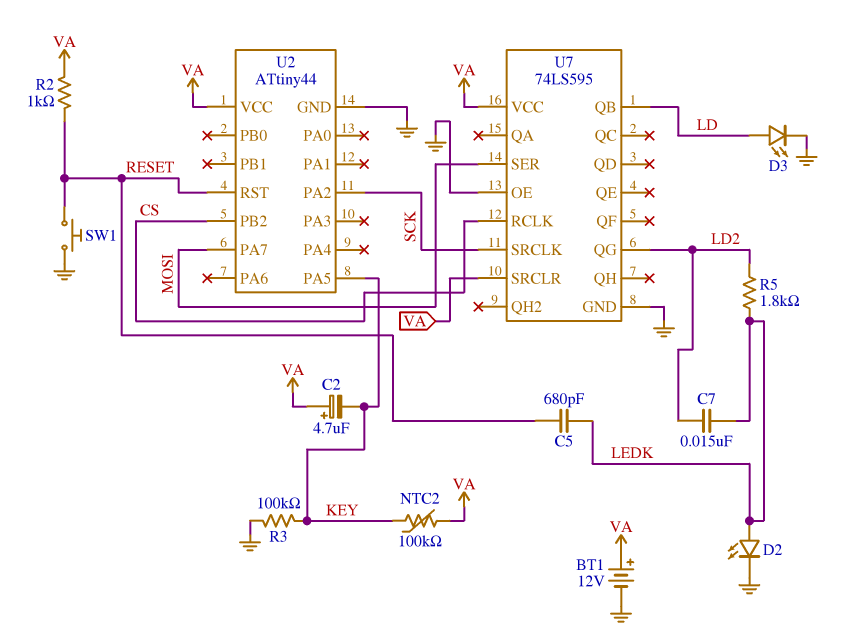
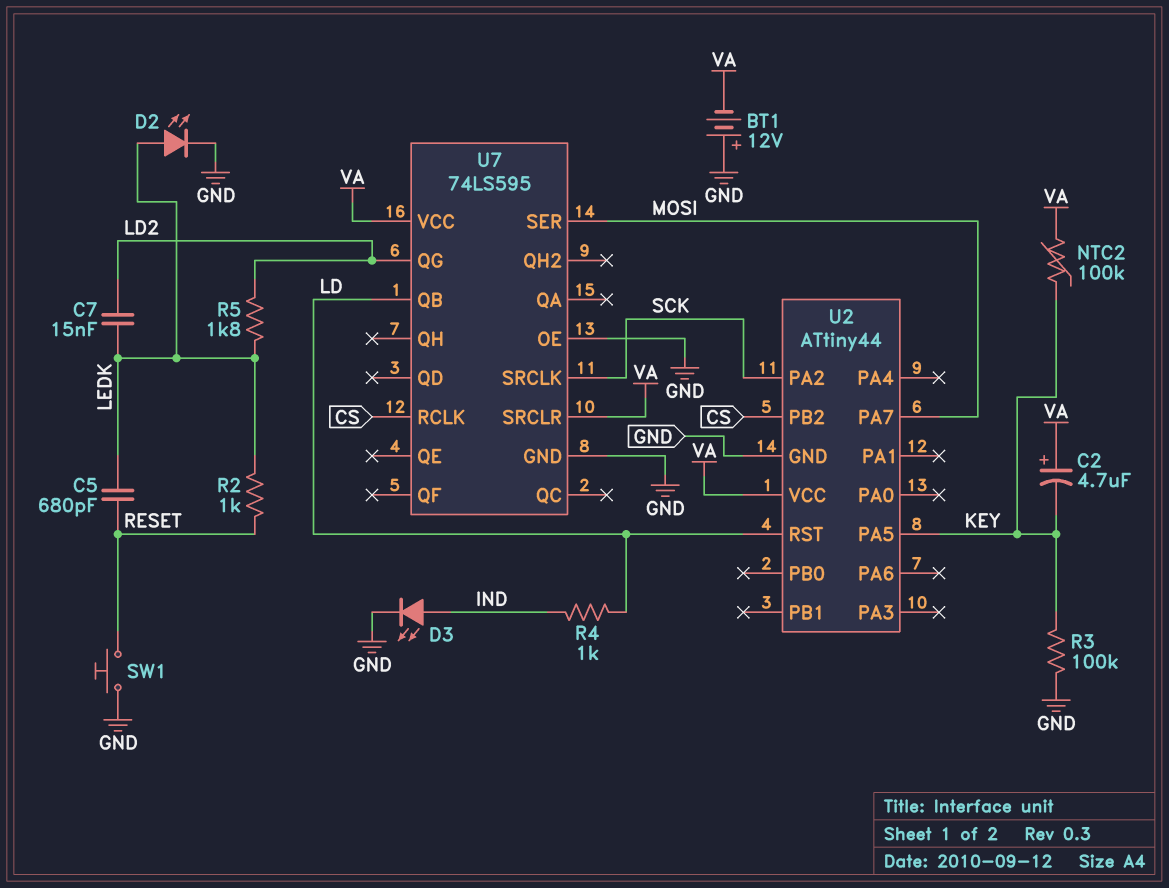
BT1: 12V (plus VA, minus GND) -> 12V (plus GND, minus VA)
D3: LED (A LD, K GND) -> LED (A IND, K GND)
R2: 1k (RESET, VA) -> 1k (LEDK, RESET)
R4: none -> 1k (IND, LD)
U2 pin RST: RESET -> LD

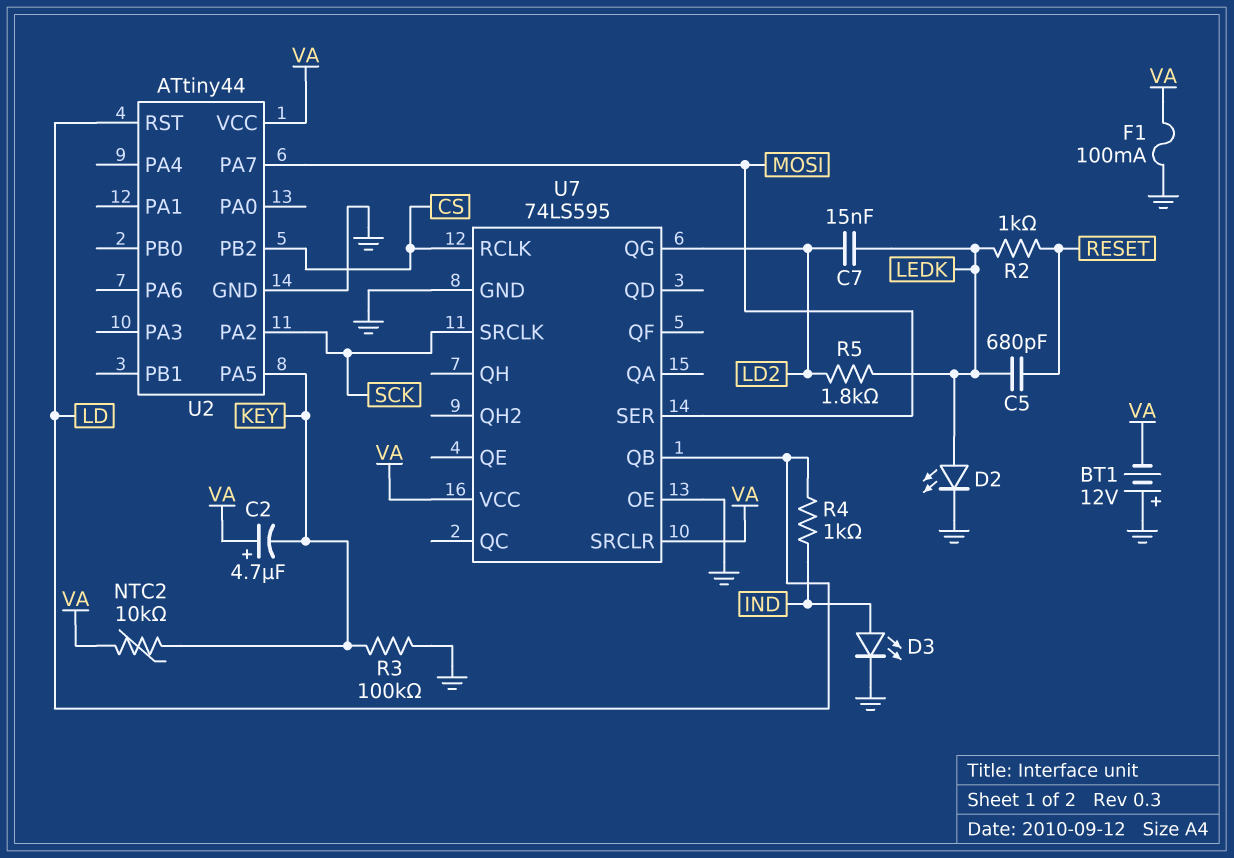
F1: none -> 100mA (GND, VA)
NTC2: 100k (KEY, VA) -> 10k (KEY, VA)
SW1: button (GND, RESET) -> none

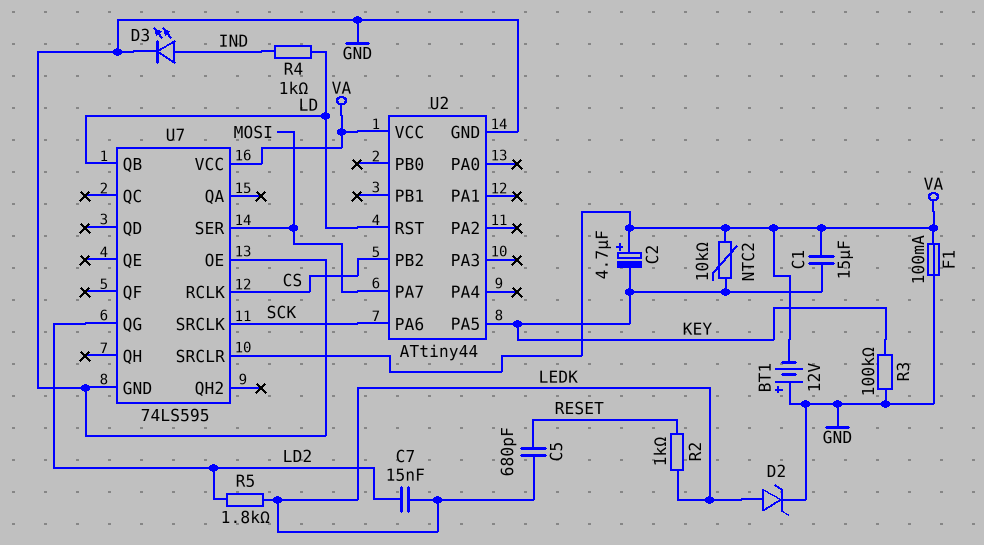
C1: none -> 15uF (KEY, VA)
D2: LED (A LEDK, K GND) -> zener (A LEDK, K GND)
U2 pin PA2: SCK -> none
U2 pin PA6: none -> SCK

